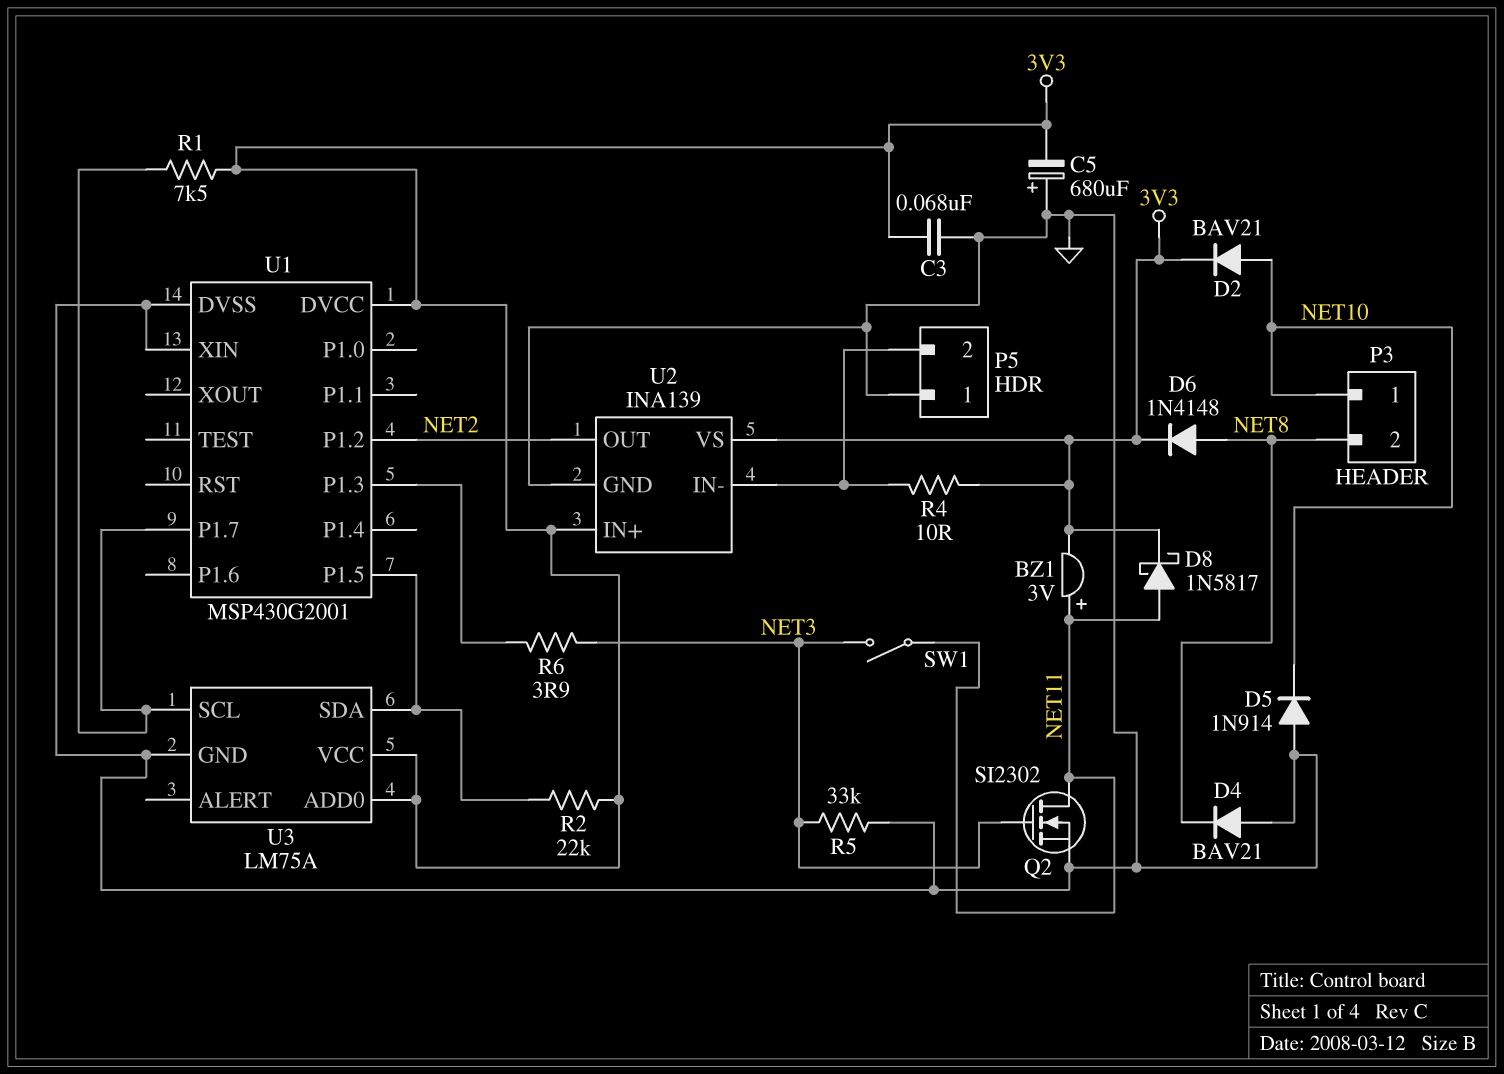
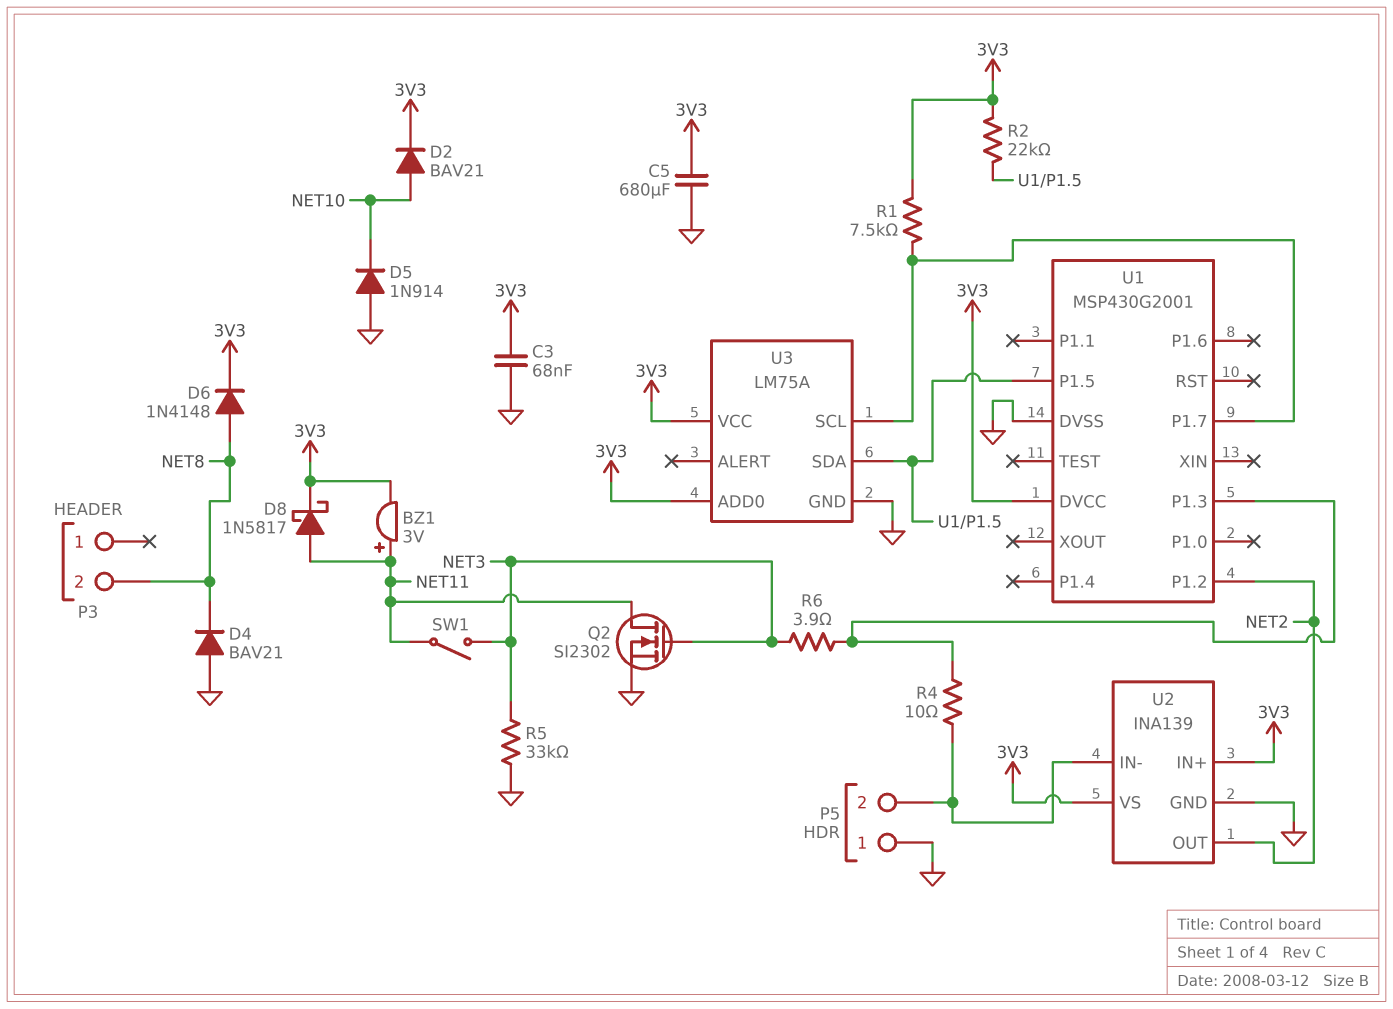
C5: 680uF (plus GND, minus 3V3) -> 680uF (3V3, GND)
P3 pin 1: NET10 -> none
R4: 10 (3V3, P5/2) -> 10 (P5/2, U1/P1.3)
U1 pin XIN: GND -> none

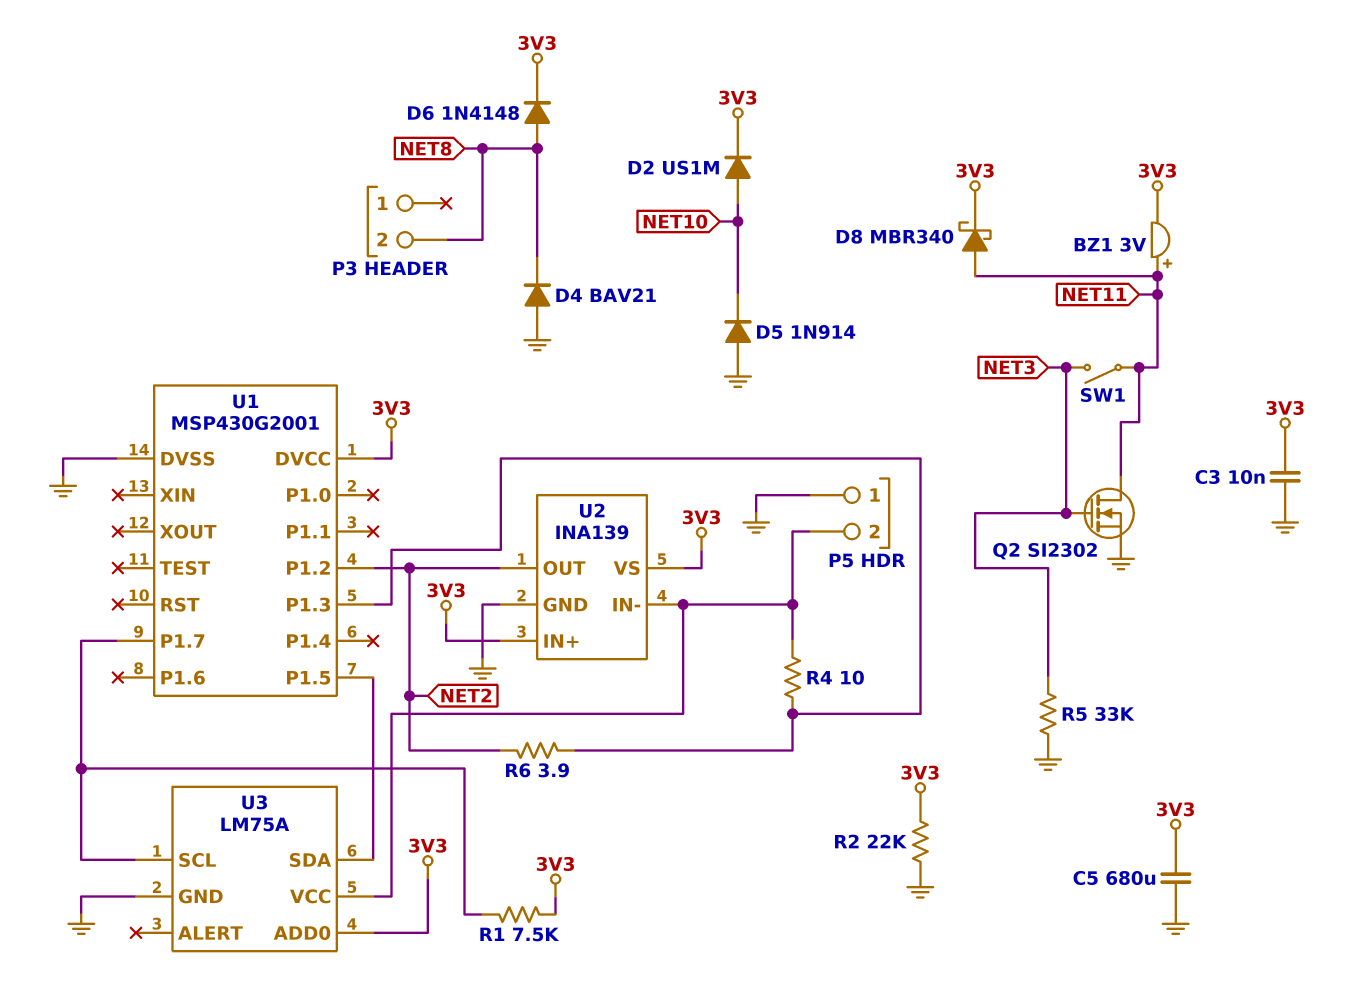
C3: 68nF (3V3, GND) -> 10nF (3V3, GND)
D2: diode BAV21 (A NET10, K 3V3) -> diode US1M (A NET10, K 3V3)
D8: schottky 1N5817 (A NET11, K 3V3) -> schottky MBR340 (A NET11, K 3V3)
R2: 22k (3V3, U1/P1.5) -> 22k (3V3, GND)
R6: 3.9 (NET3, U1/P1.3) -> 3.9 (NET2, U1/P1.3)
U3 pin VCC: 3V3 -> P5/2

